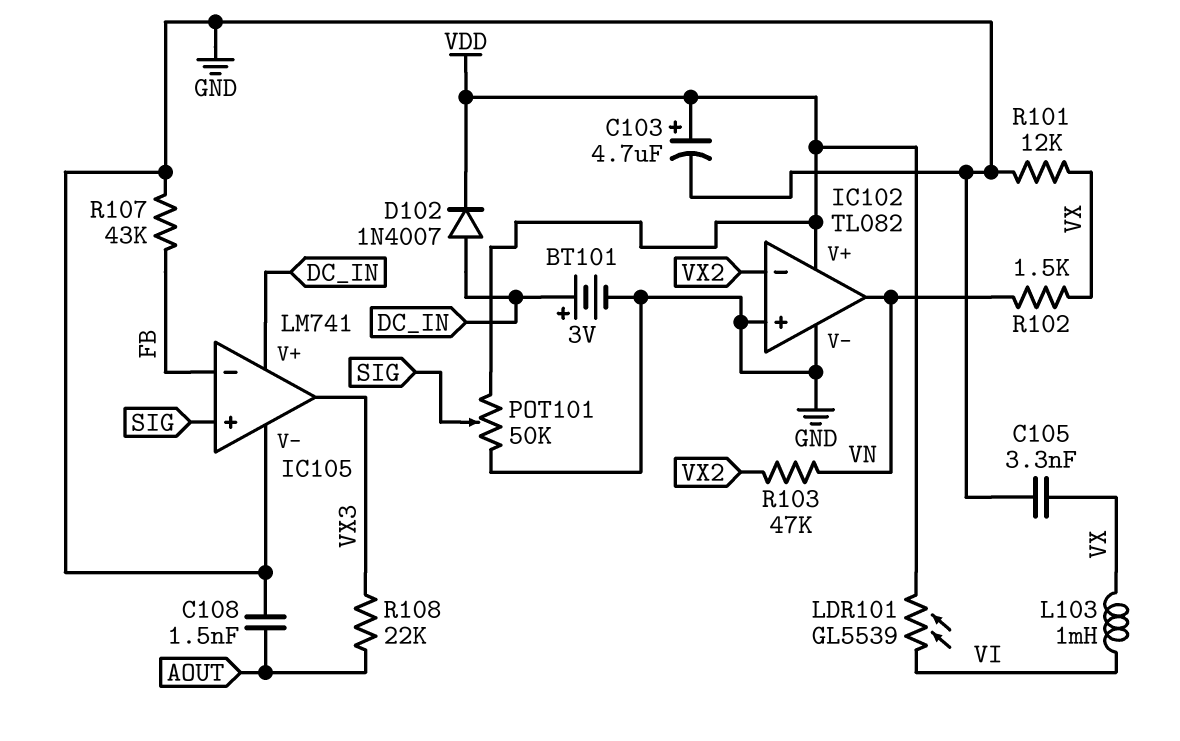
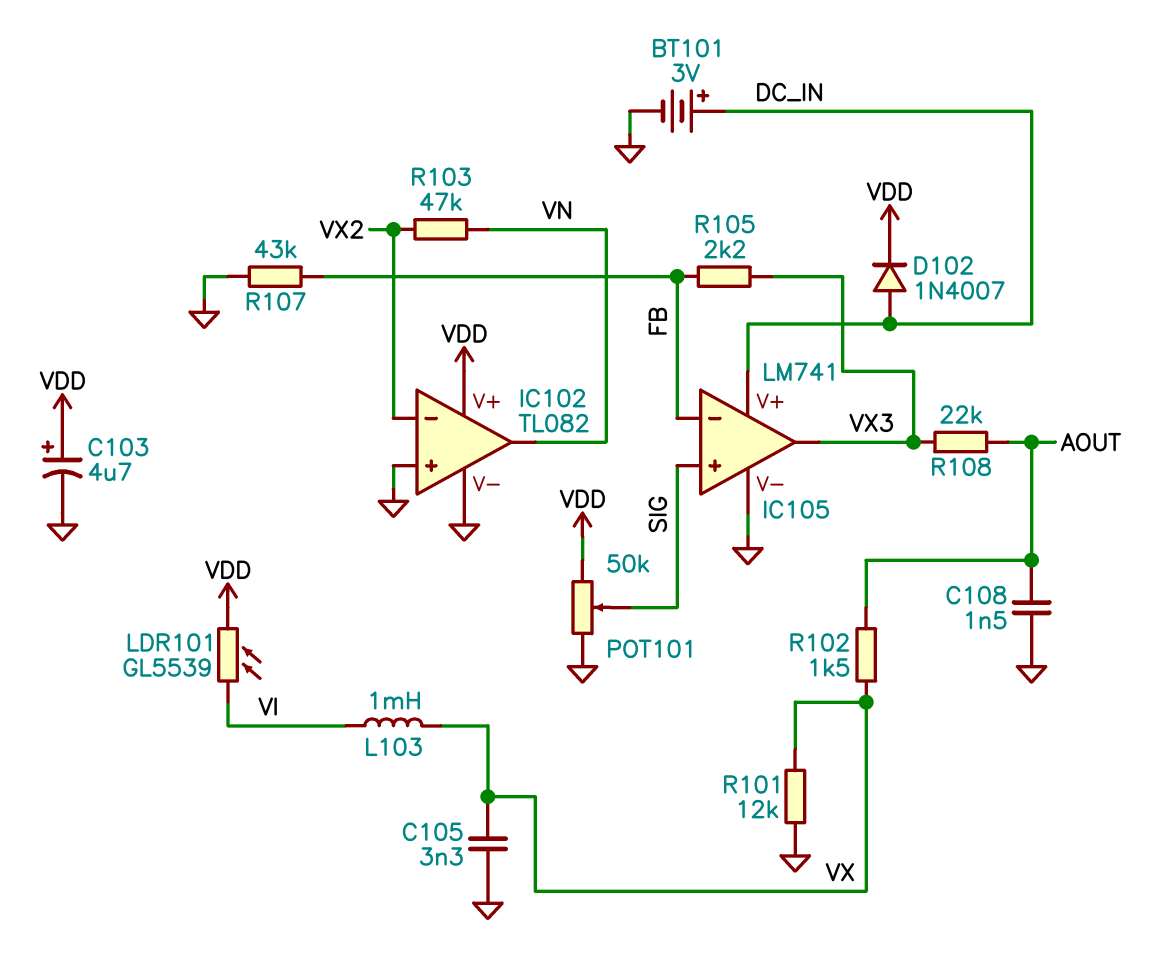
R102: 1.5k (VN, VX) -> 1.5k (AOUT, VX)
R105: none -> 2.2k (FB, VX3)

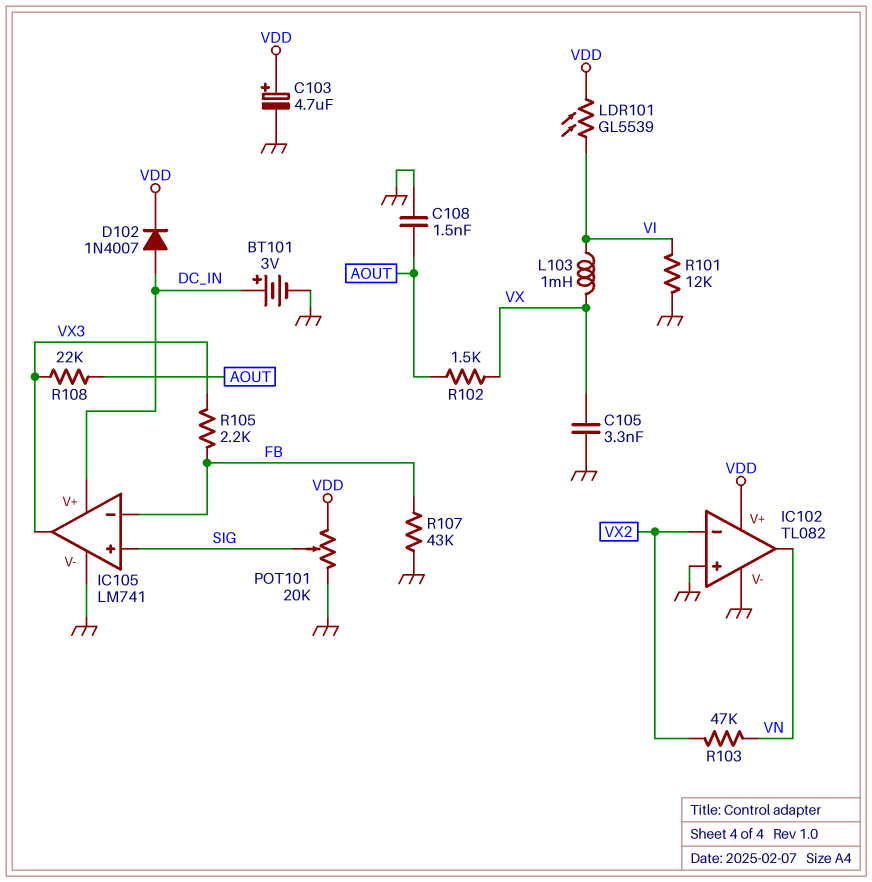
POT101: 50k (GND, VDD, wiper SIG) -> 20k (GND, VDD, wiper SIG)
R101: 12k (GND, VX) -> 12k (GND, VI)

